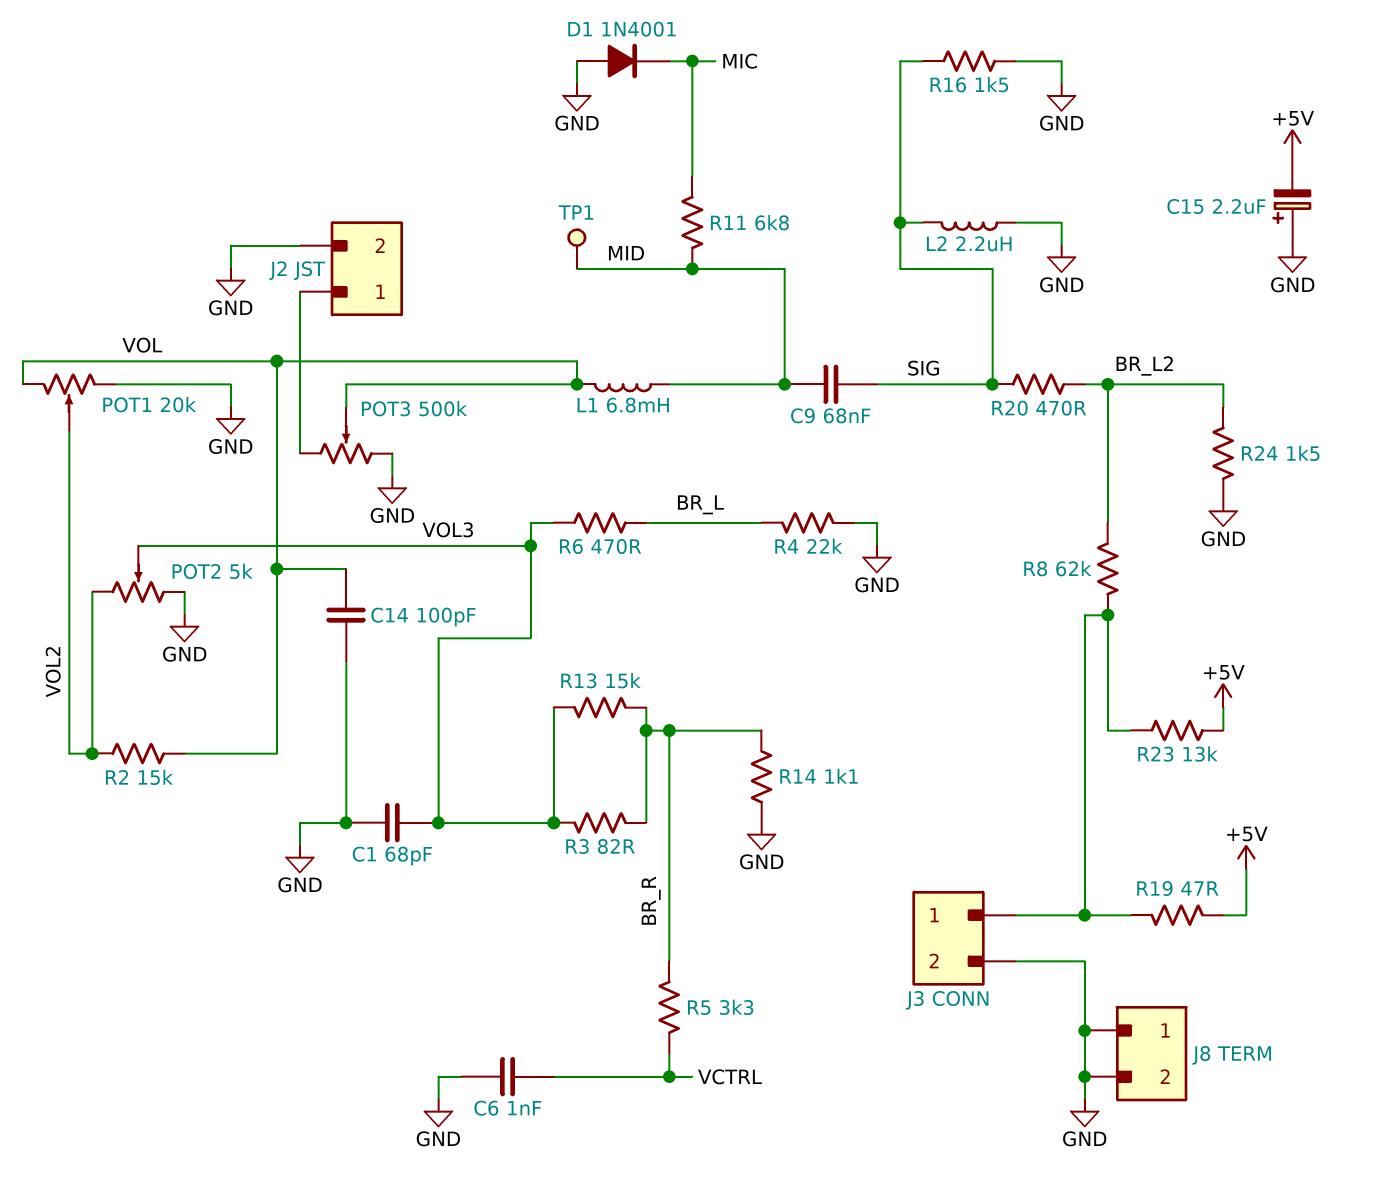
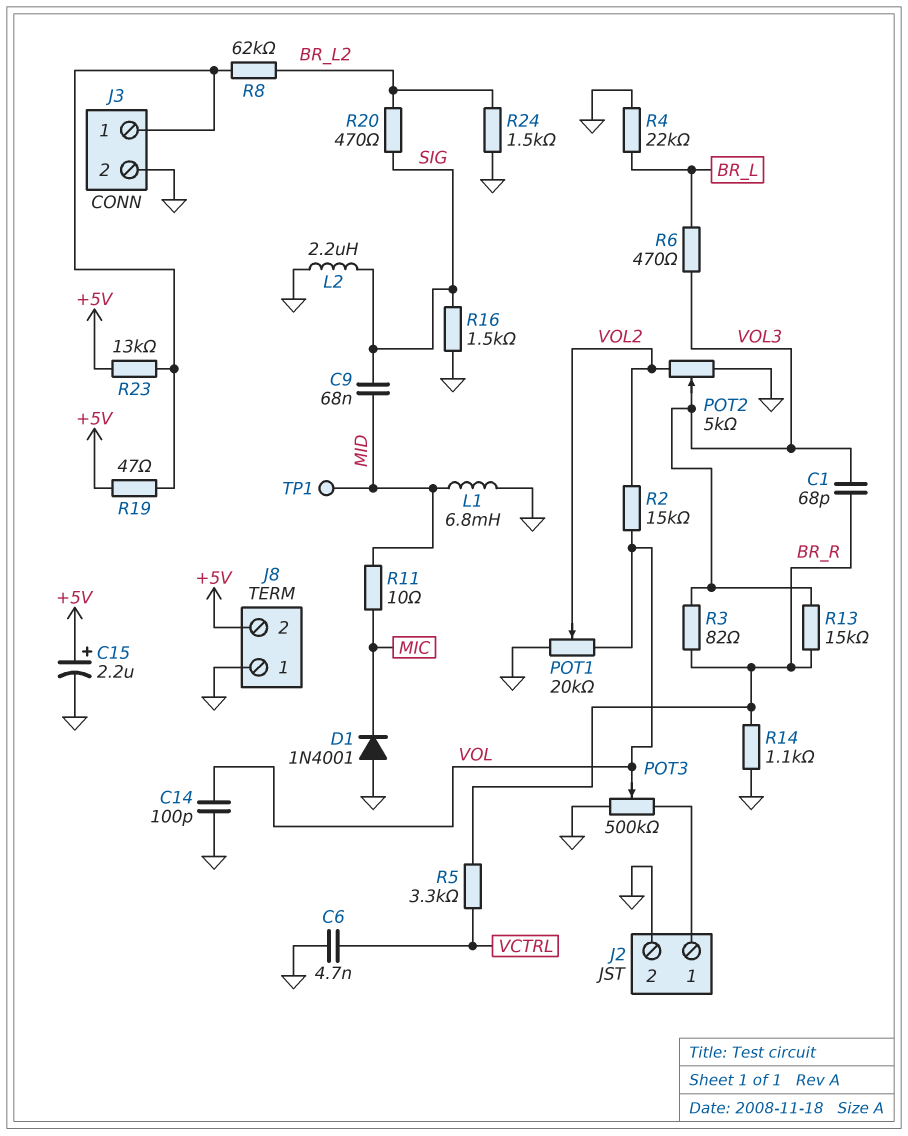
C1: 68pF (GND, VOL3) -> 68pF (BR_R, VOL3)
C6: 1nF (GND, VCTRL) -> 4.7nF (GND, VCTRL)
C15: 2.2uF (plus GND, minus +5V) -> 2.2uF (plus +5V, minus GND)
J8 pin 2: GND -> +5V
L1: 6.8mH (MID, VOL) -> 6.8mH (GND, MID)
R11: 6.8k (MIC, MID) -> 10 (MIC, MID)

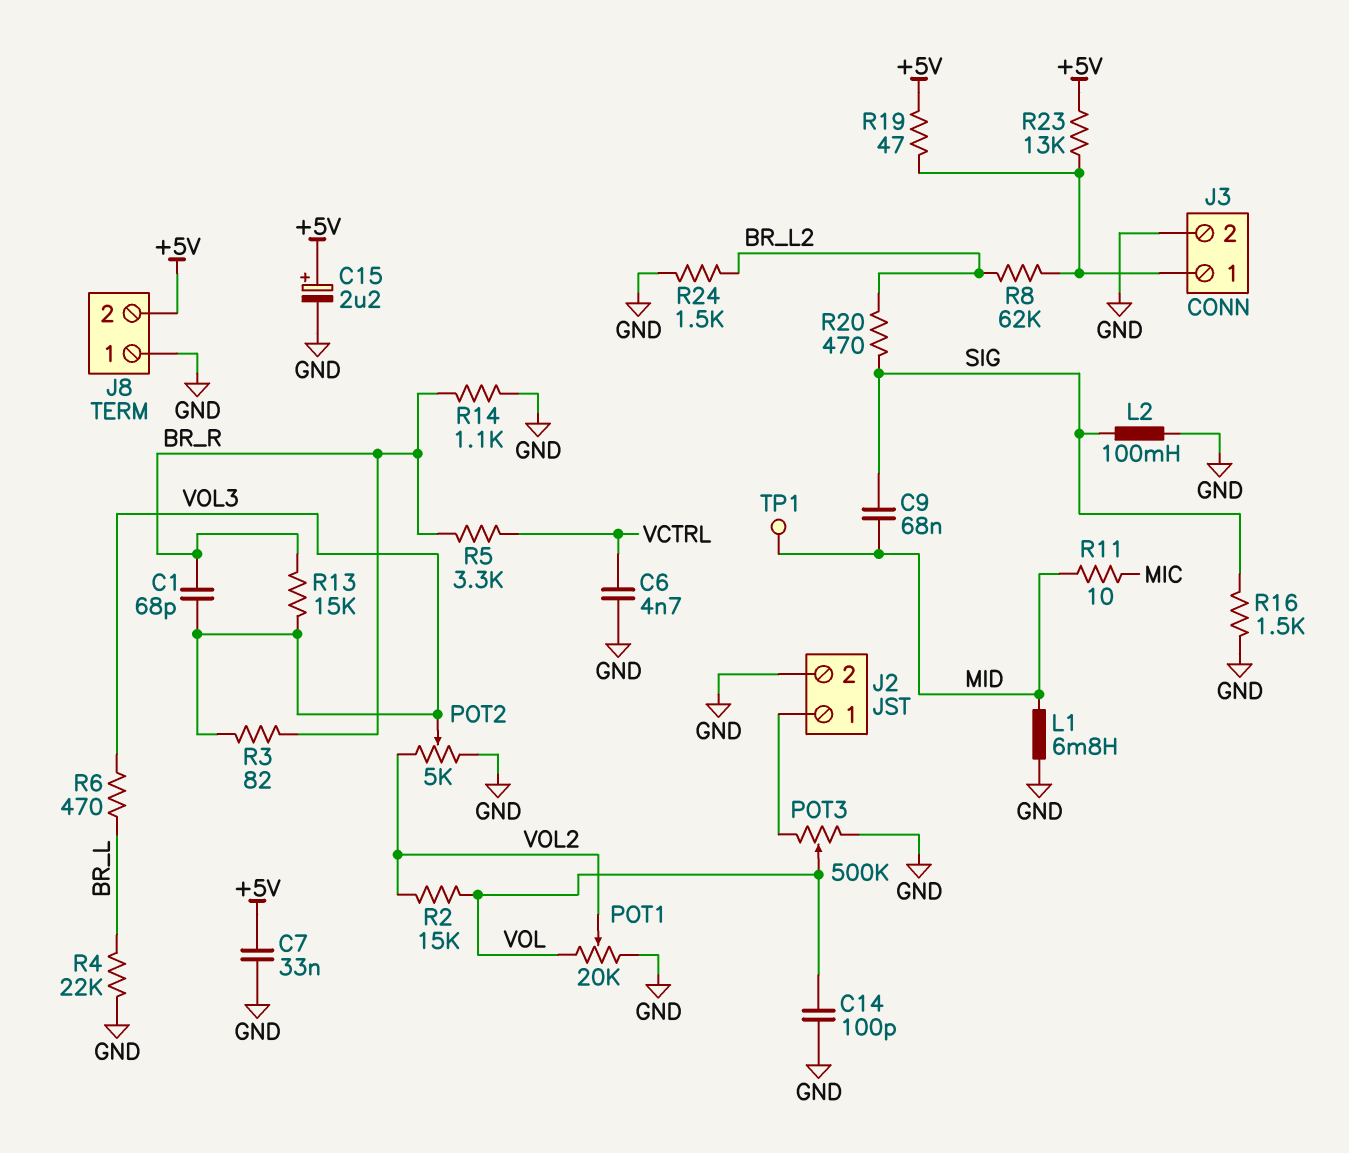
C7: none -> 33nF (+5V, GND)
D1: diode 1N4001 (A GND, K MIC) -> none
L2: 2.2uH (GND, SIG) -> 100mH (GND, SIG)

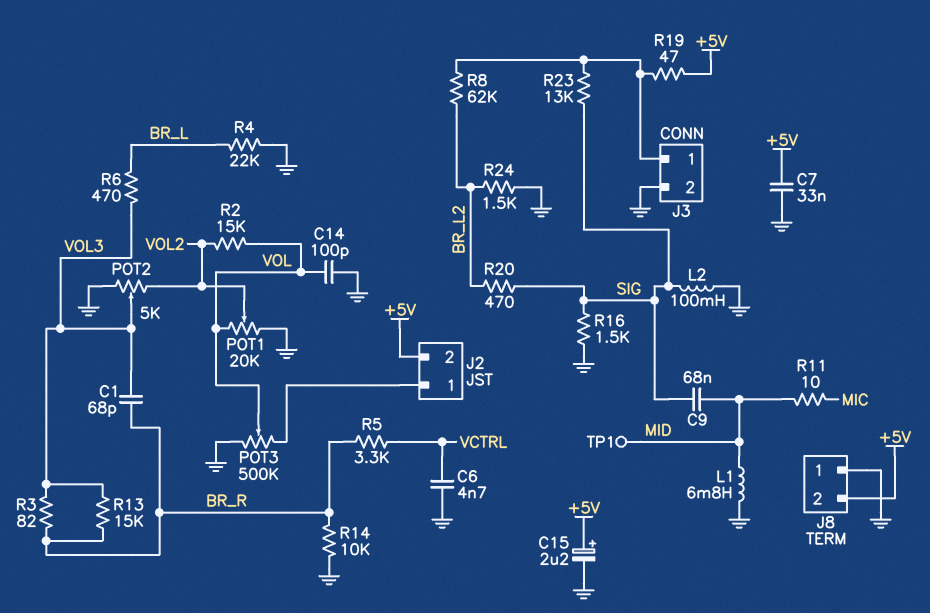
J2 pin 2: GND -> +5V
R14: 1.1k (BR_R, GND) -> 10k (BR_R, GND)
R23: 13k (+5V, J3/1) -> 13k (J3/1, SIG)

